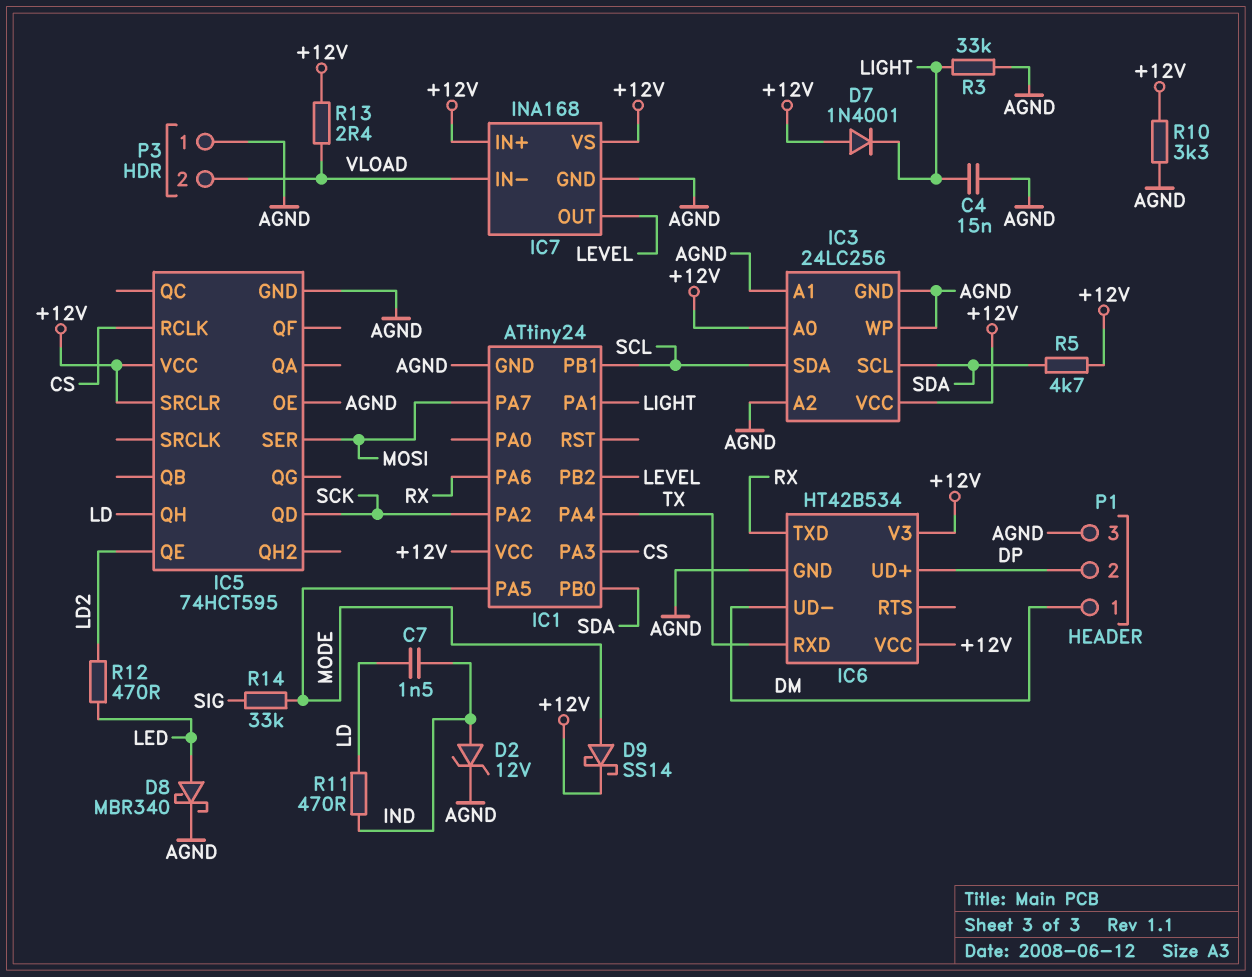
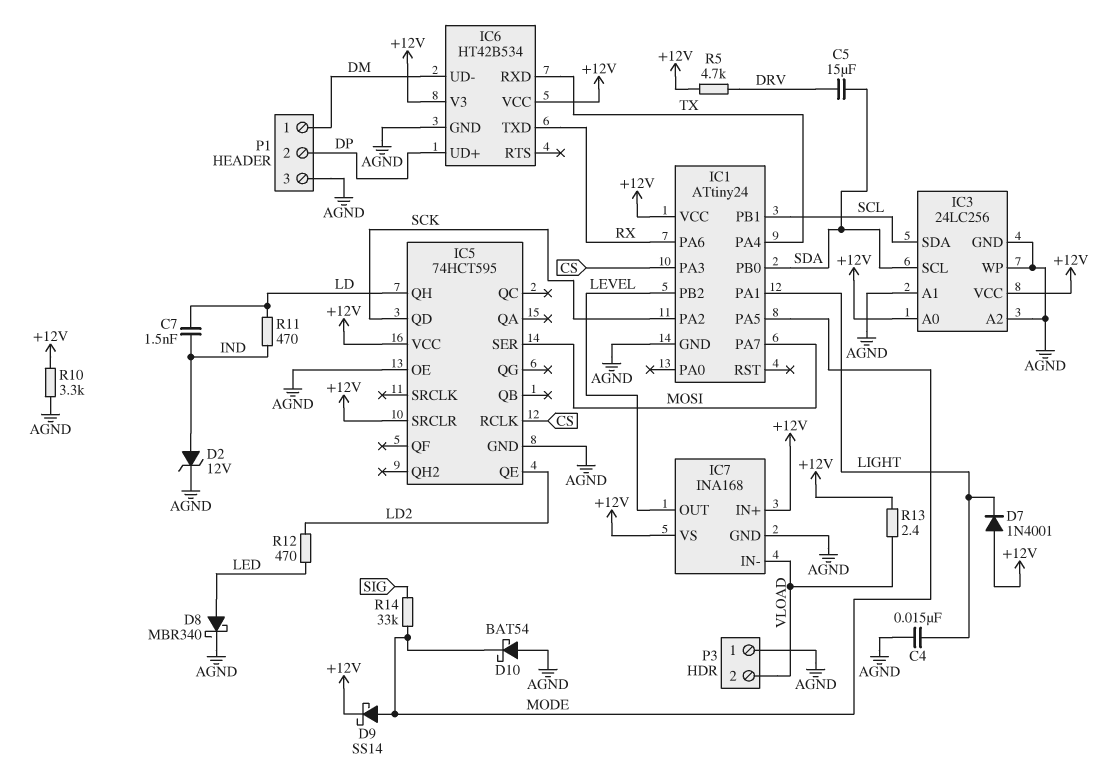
C5: none -> 15uF (DRV, SDA)
D10: none -> schottky BAT54 (A AGND, K MODE)
R3: 33k (AGND, LIGHT) -> none
R5: 4.7k (+12V, SDA) -> 4.7k (+12V, DRV)

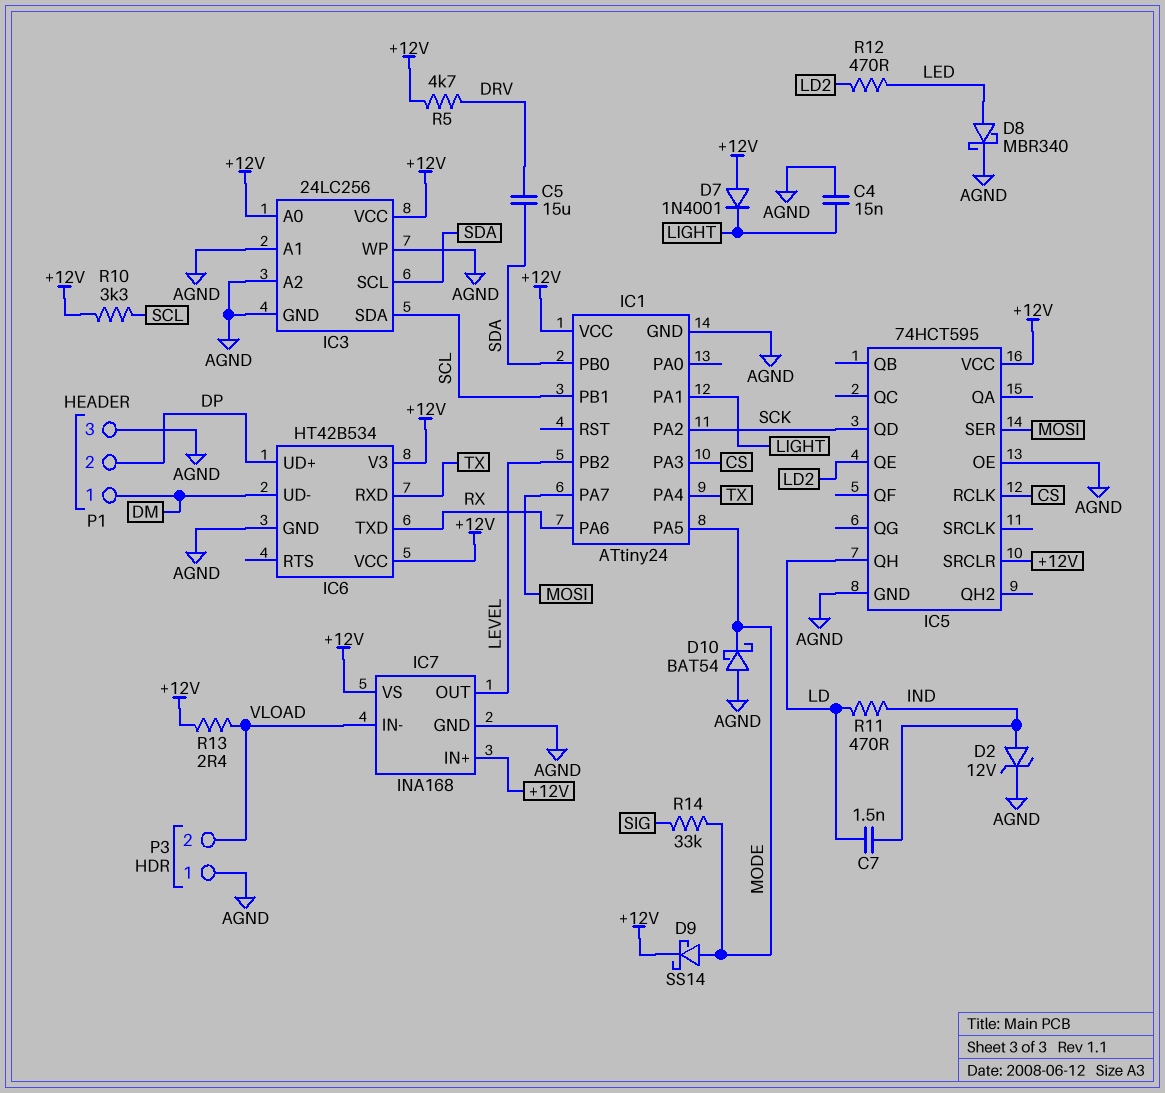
R10: 3.3k (+12V, AGND) -> 3.3k (+12V, SCL)

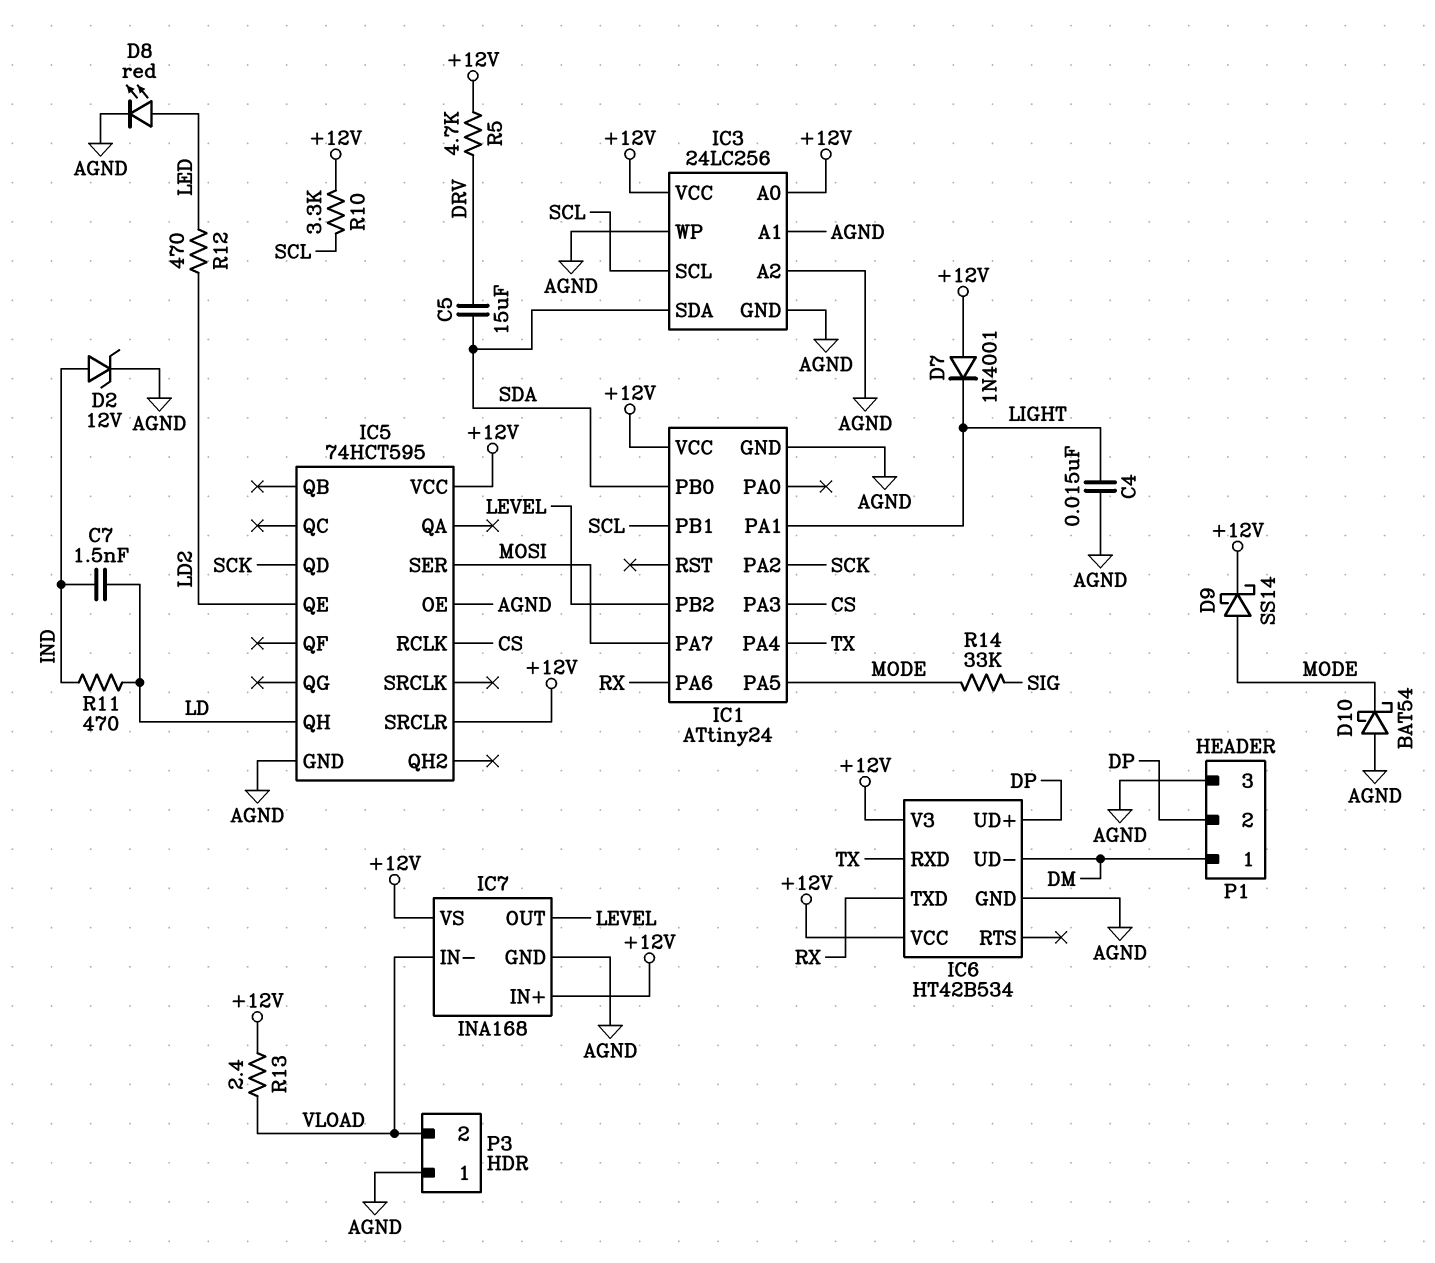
D8: schottky MBR340 (A LED, K AGND) -> LED red (A LED, K AGND)
IC3 pin SCL: SDA -> SCL
IC3 pin SDA: SCL -> SDA

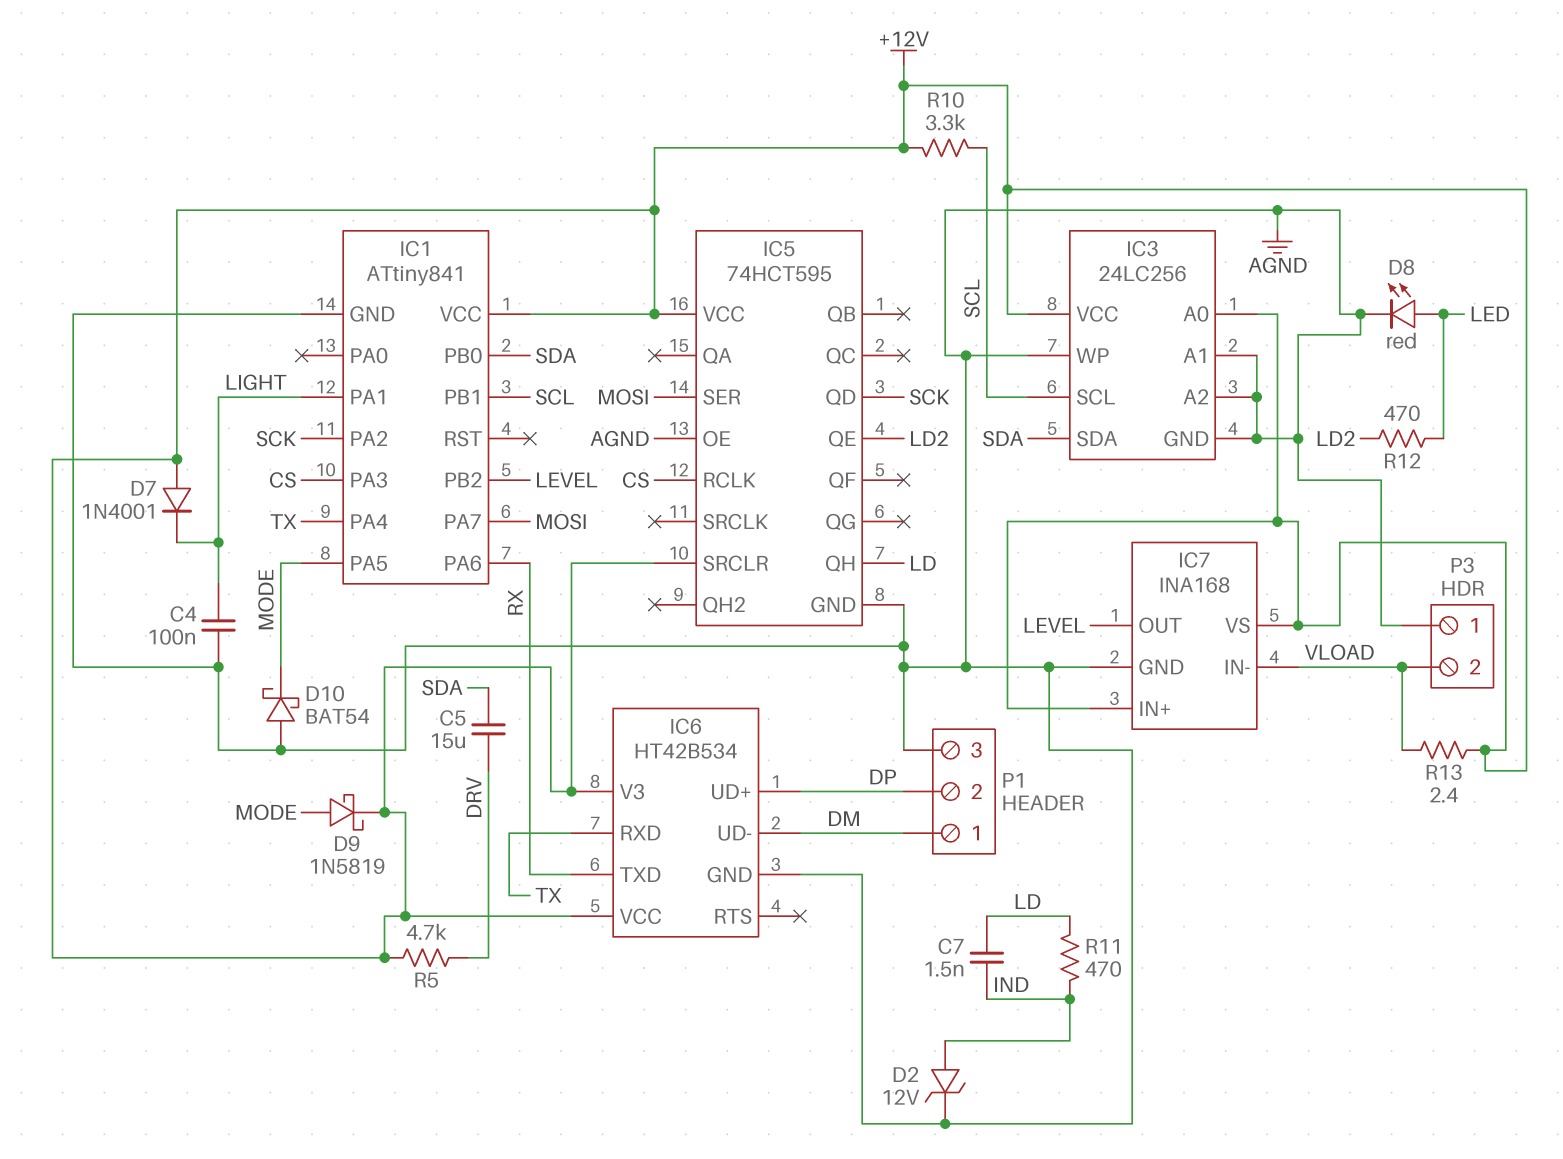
C4: 15nF (AGND, LIGHT) -> 100nF (AGND, LIGHT)
D9: schottky SS14 (A MODE, K +12V) -> schottky 1N5819 (A MODE, K +12V)
IC1: ATtiny24 -> ATtiny841
R14: 33k (MODE, SIG) -> none

